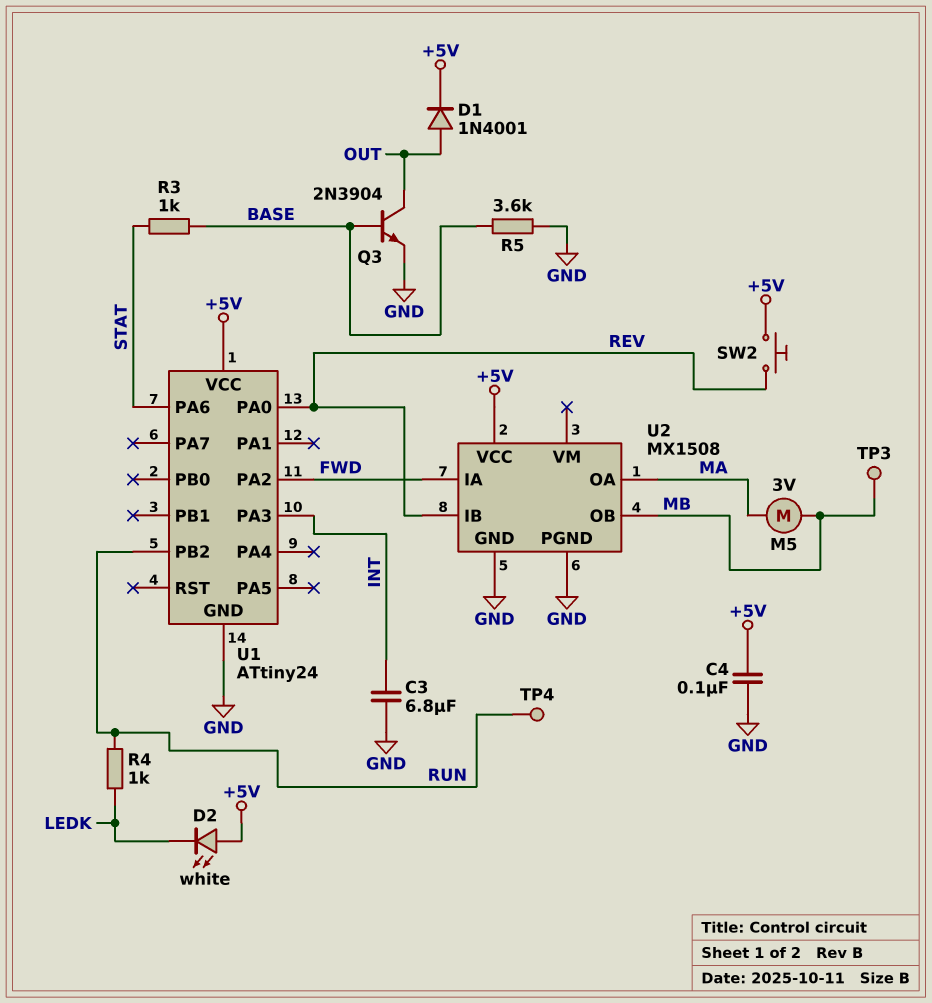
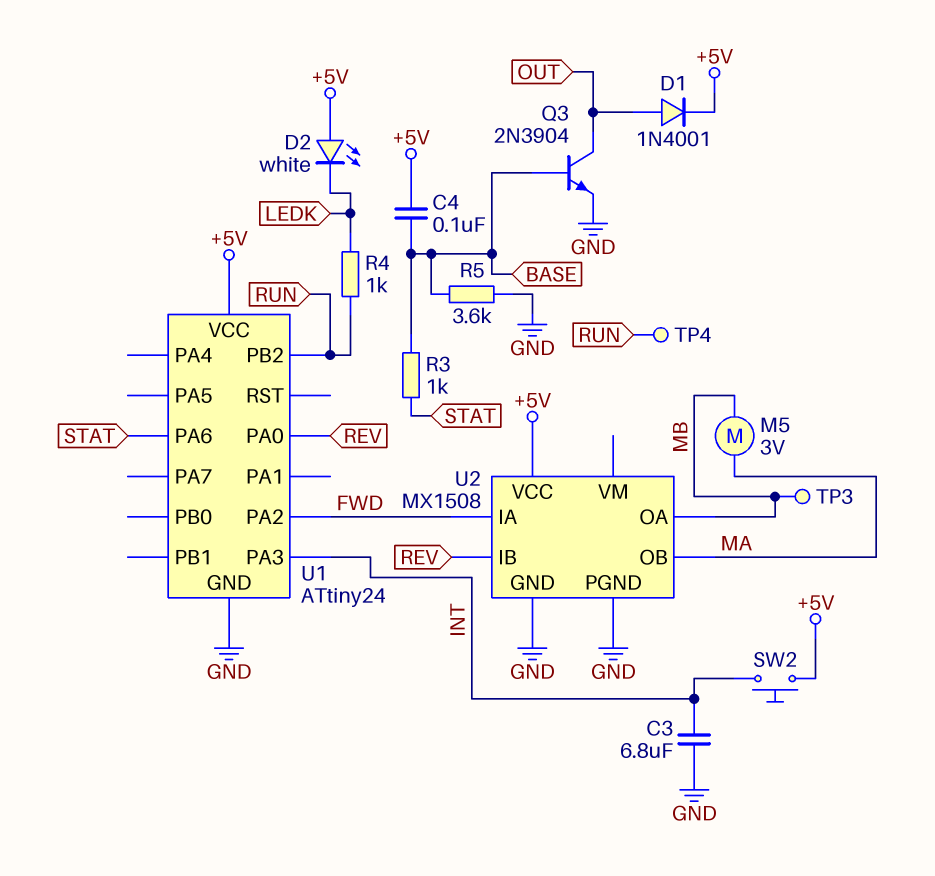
C4: 100nF (+5V, GND) -> 100nF (+5V, BASE)
SW2: button (+5V, REV) -> button (+5V, INT)
U2 pin OA: MA -> MB
U2 pin OB: MB -> MA

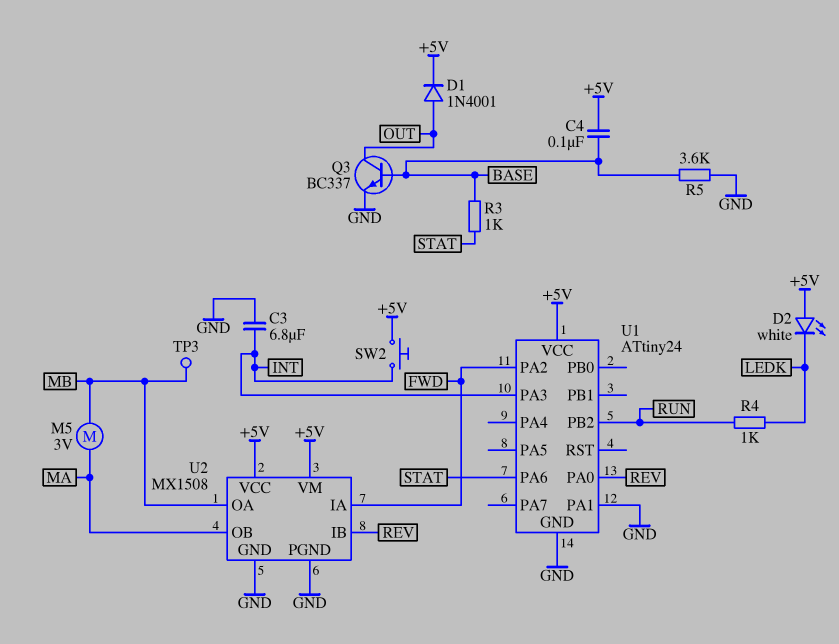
Q3: NPN 2N3904 (B BASE, C OUT, E GND) -> NPN BC337 (B BASE, C OUT, E GND)
TP4: test point (RUN) -> none
U1 pin PA1: none -> GND
U2 pin VM: none -> +5V

